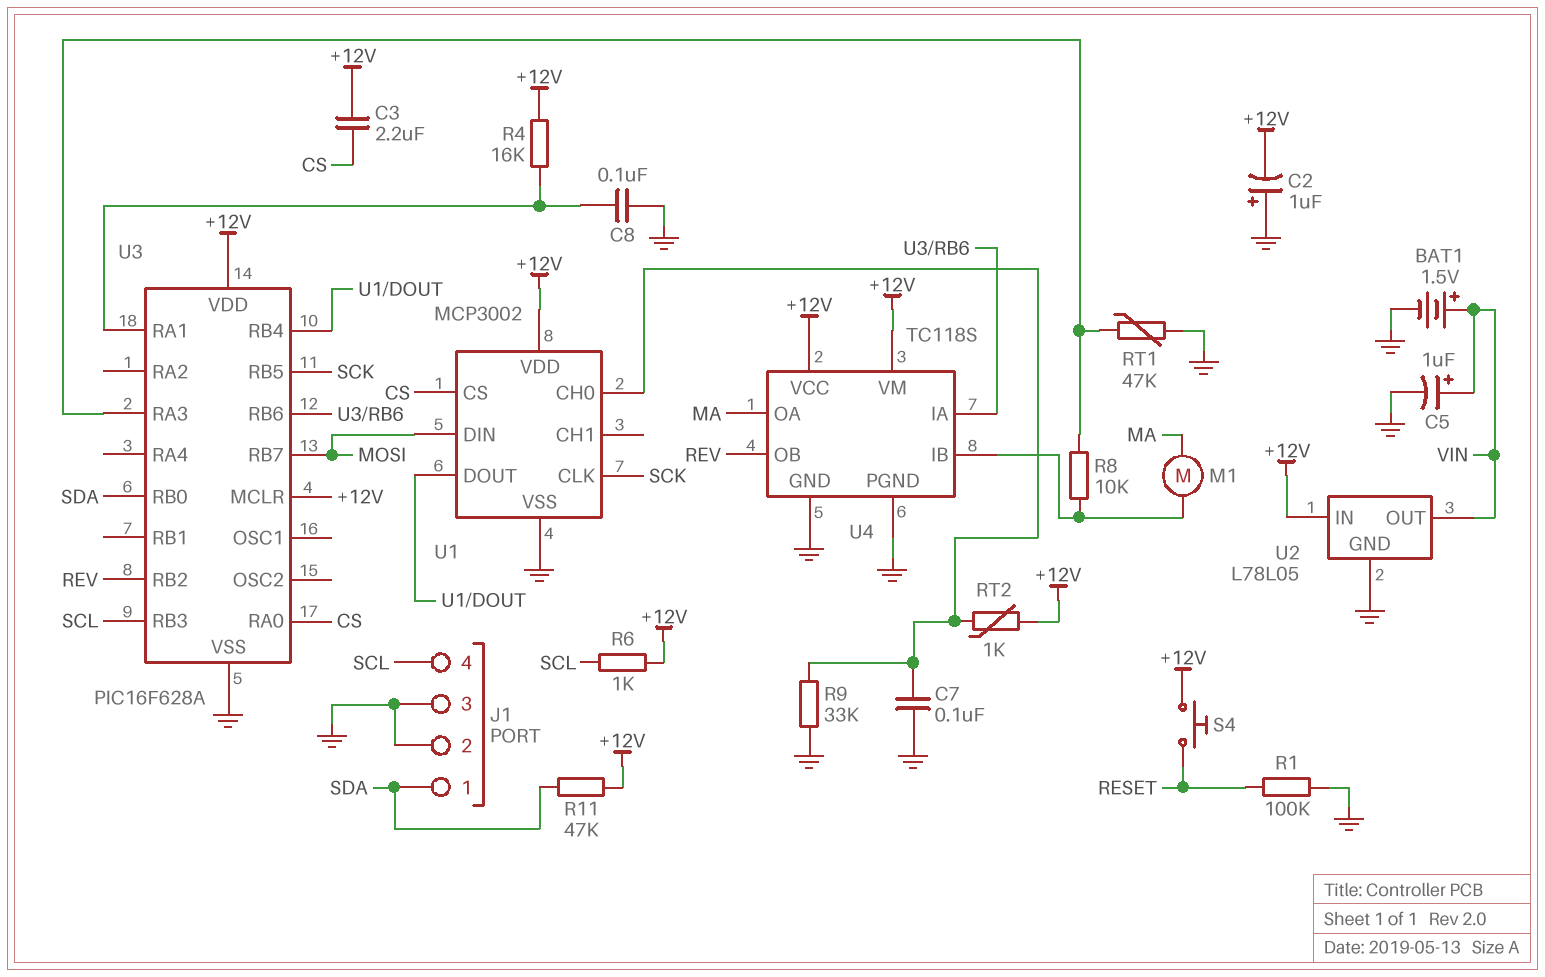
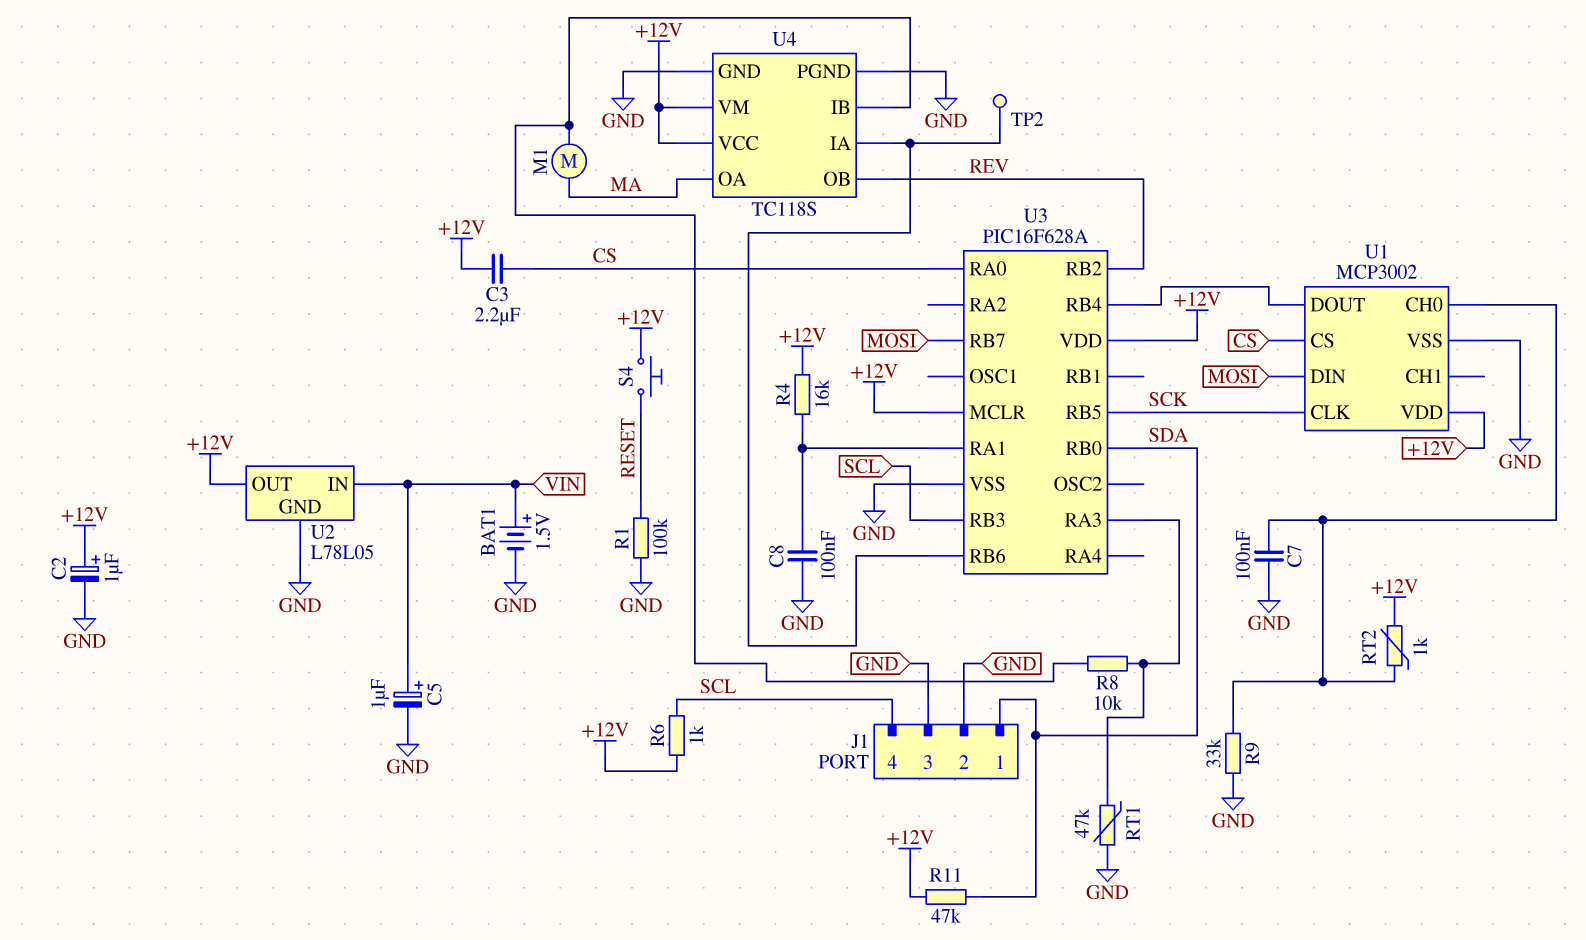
C2: 1uF (plus GND, minus +12V) -> 1uF (plus +12V, minus GND)
TP2: none -> test point (U3/RB6)
U2 pin IN: +12V -> VIN
U2 pin OUT: VIN -> +12V

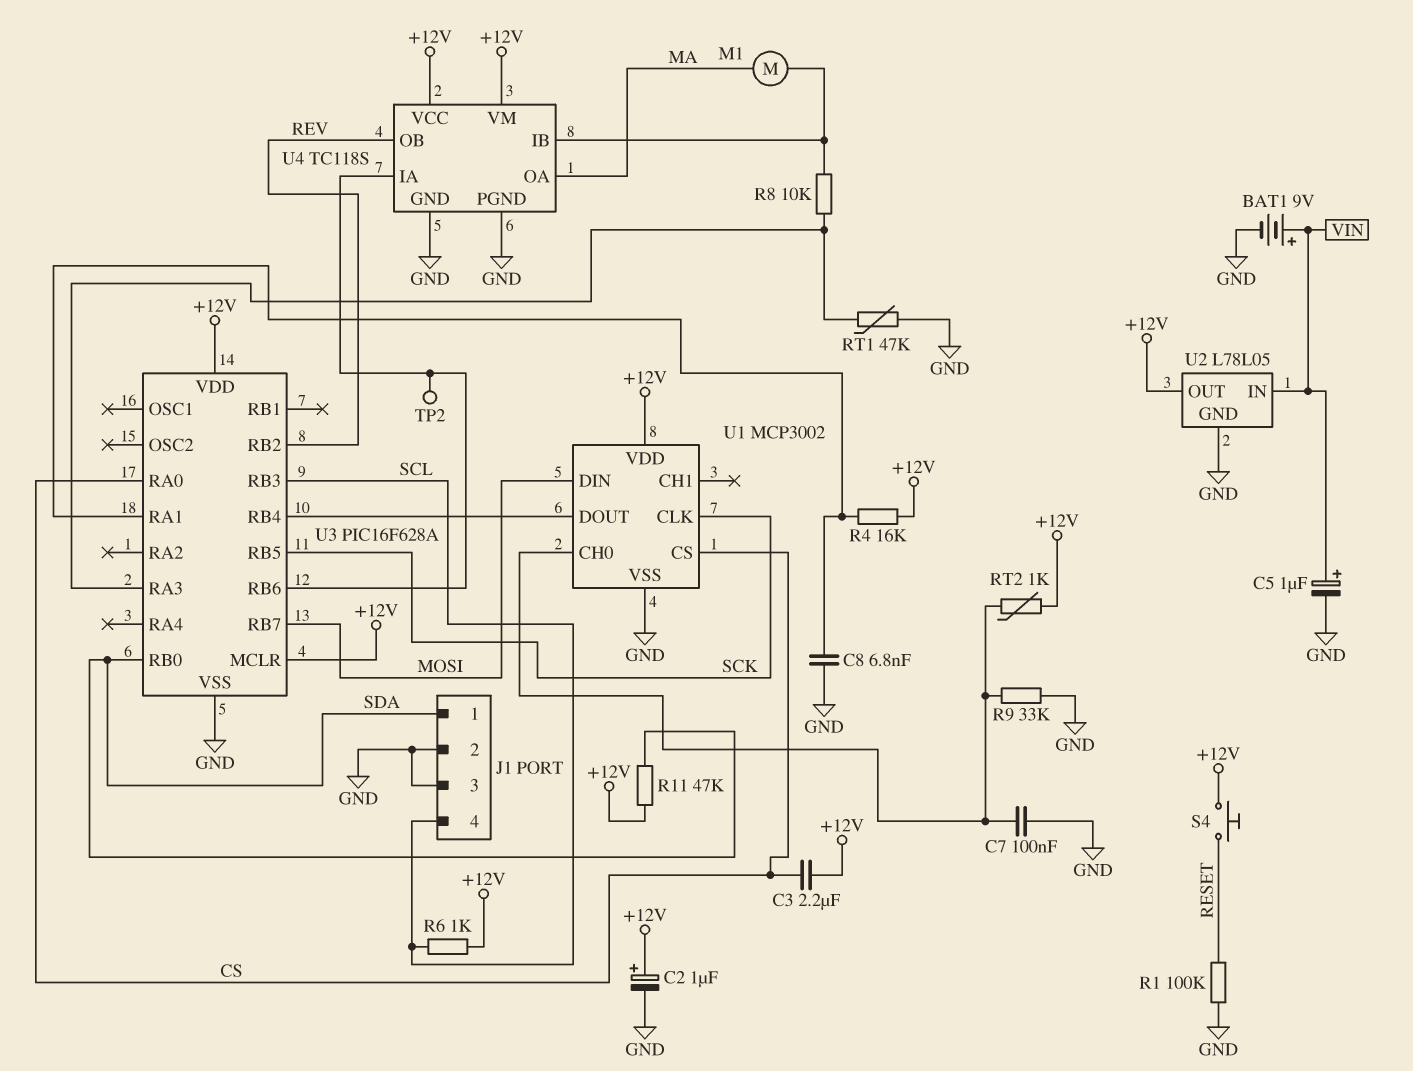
BAT1: 1.5V (plus VIN, minus GND) -> 9V (plus VIN, minus GND)
C8: 100nF (GND, U3/RA1) -> 6.8nF (GND, U3/RA1)

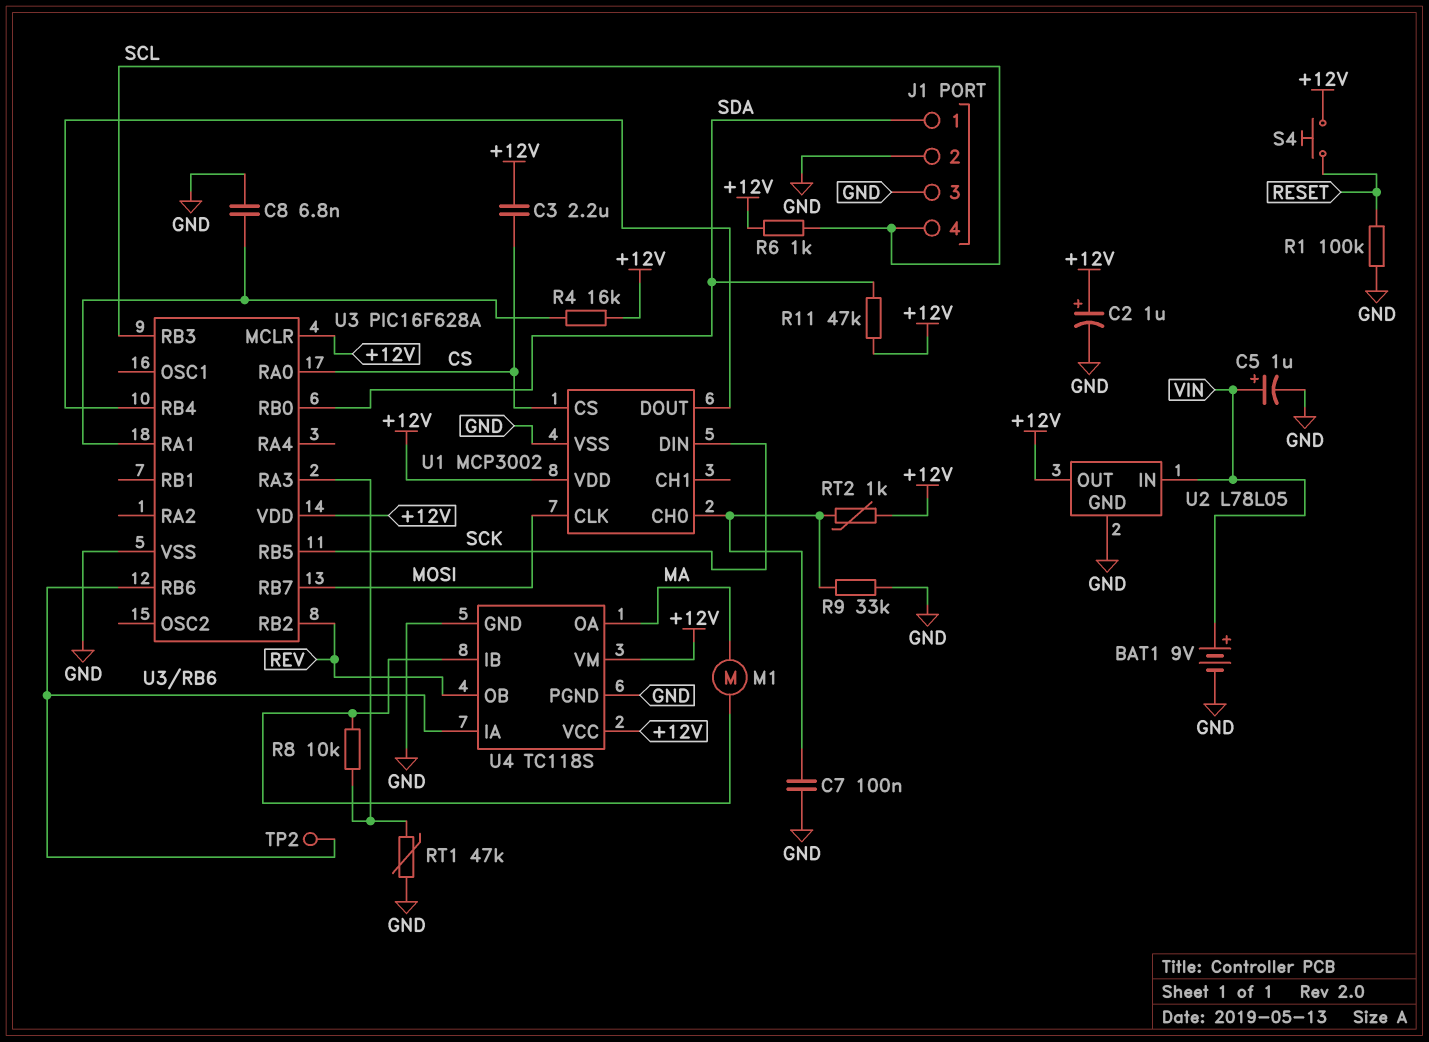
U1 pin CLK: SCK -> MOSI
U1 pin DIN: MOSI -> SCK

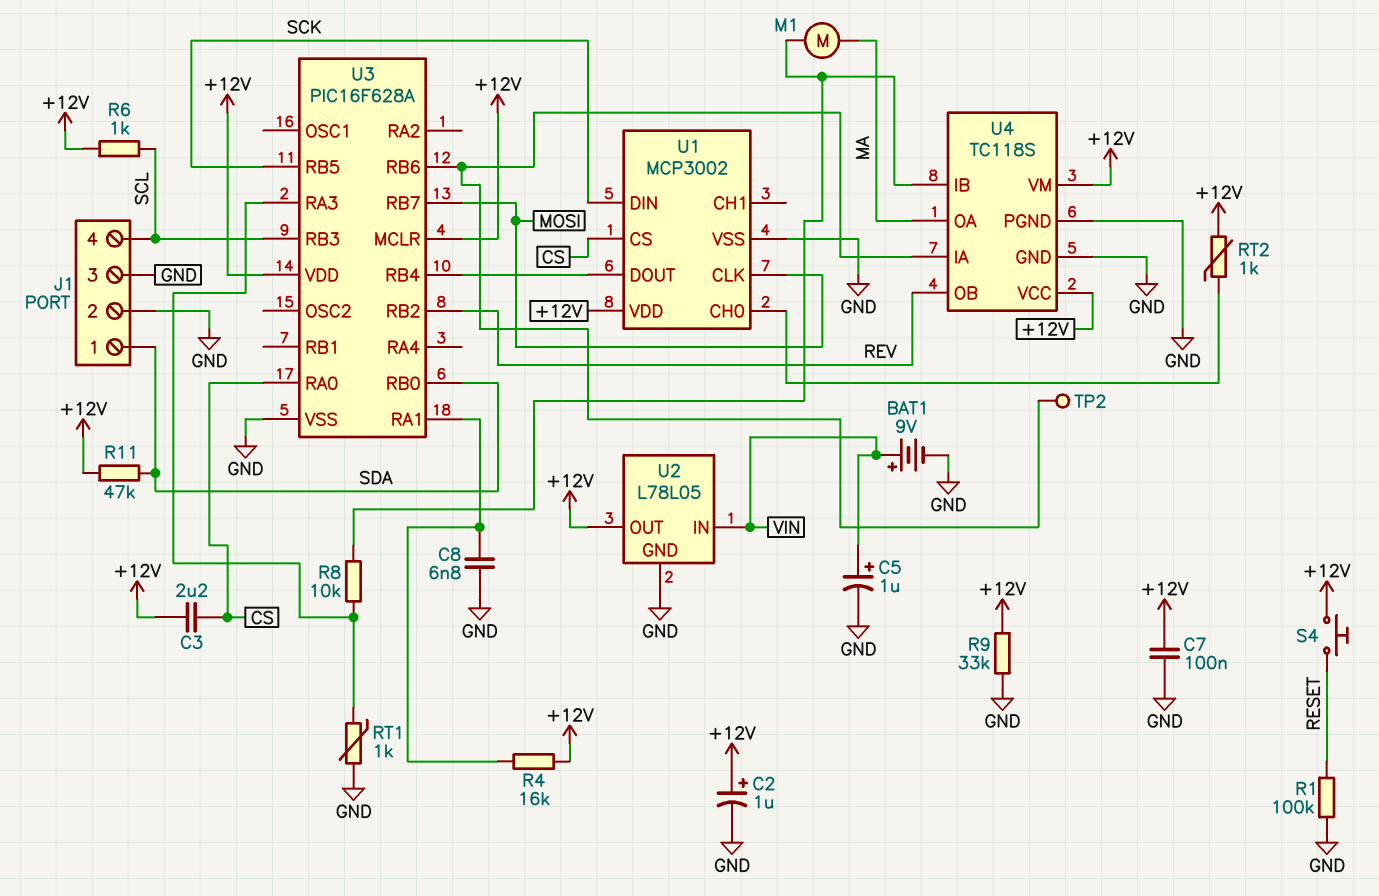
C7: 100nF (GND, U1/CH0) -> 100nF (+12V, GND)
R9: 33k (GND, U1/CH0) -> 33k (+12V, GND)
RT1: 47k (GND, U3/RA3) -> 1k (GND, U3/RA3)

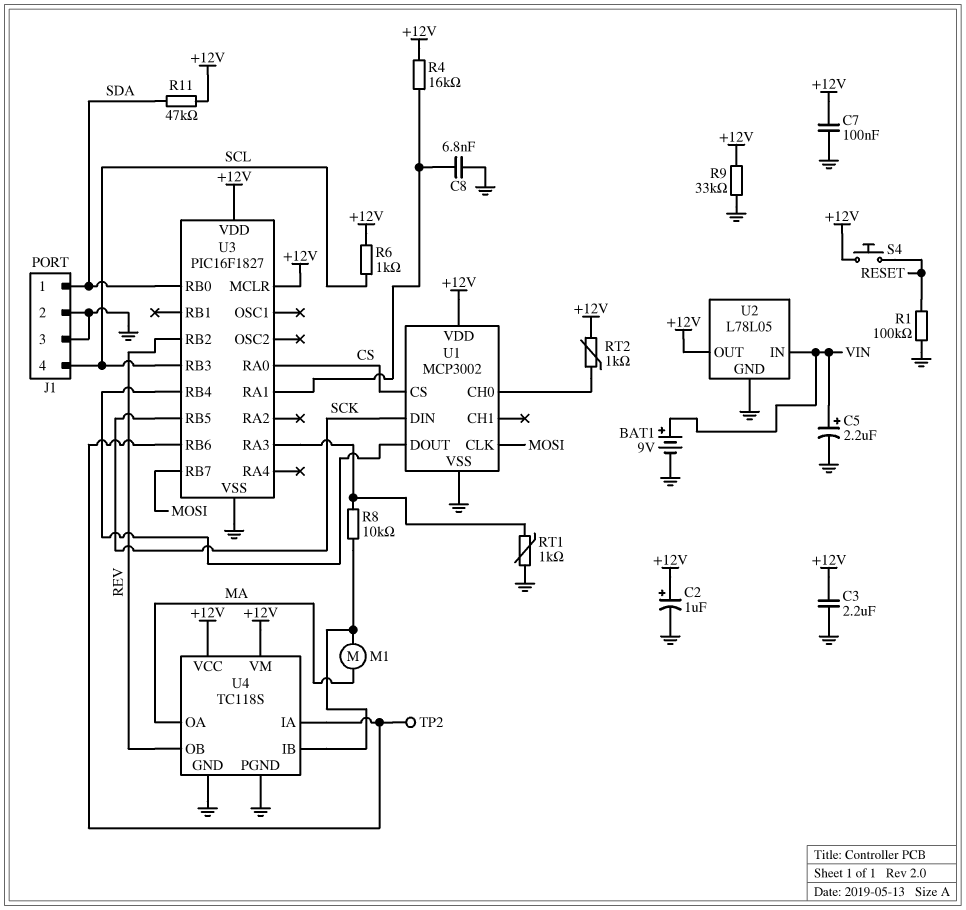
C3: 2.2uF (+12V, CS) -> 2.2uF (+12V, GND)
C5: 1uF (plus VIN, minus GND) -> 2.2uF (plus VIN, minus GND)
U3: PIC16F628A -> PIC16F1827

